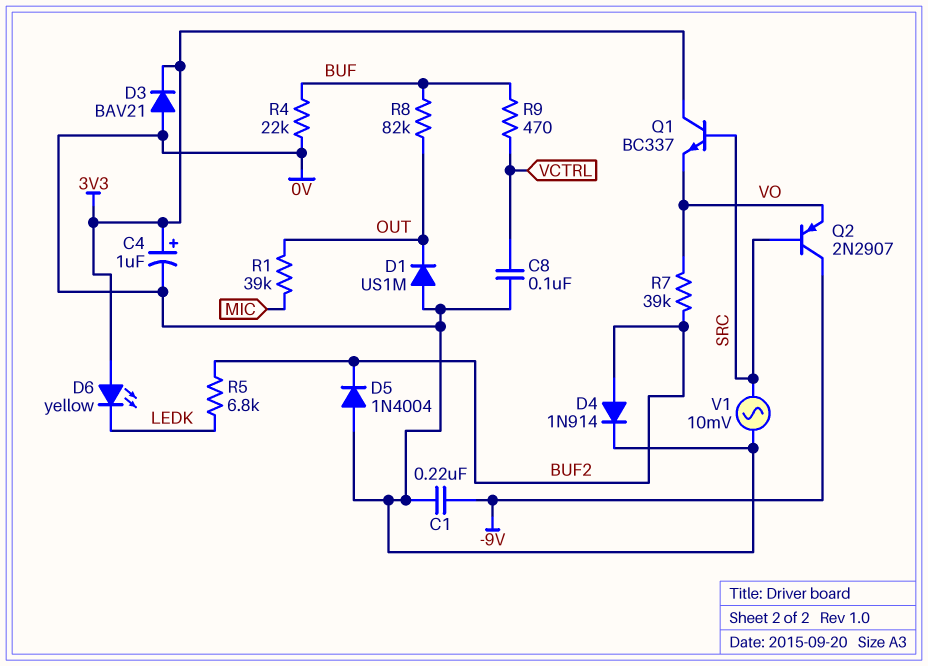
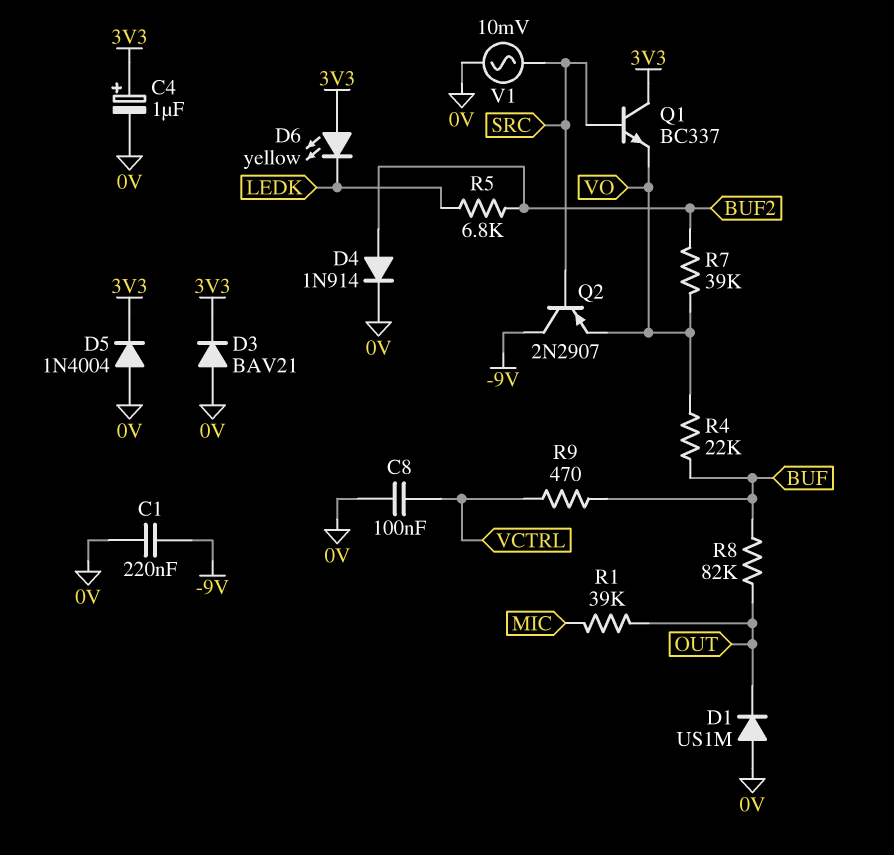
D5: diode 1N4004 (A 0V, K BUF2) -> diode 1N4004 (A 0V, K 3V3)
R4: 22k (0V, BUF) -> 22k (BUF, VO)

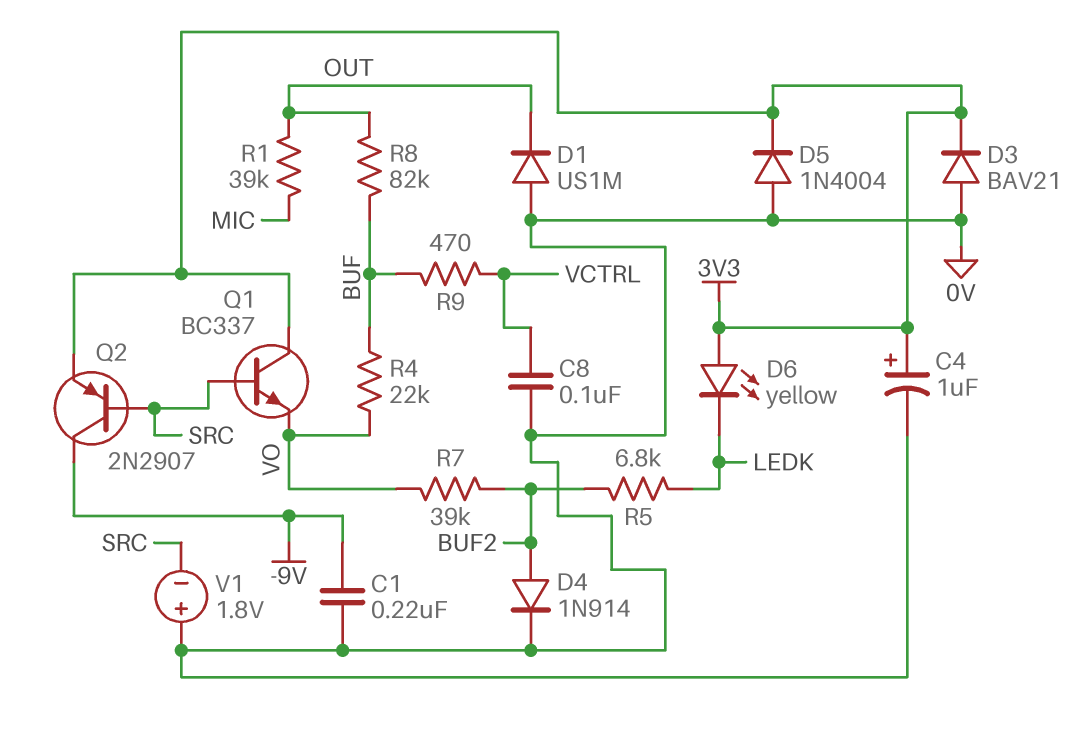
Q2: PNP 2N2907 (B SRC, C -9V, E VO) -> PNP 2N2907 (B SRC, C -9V, E 3V3)
V1: AC 10mV (0V, SRC) -> 1.8V (plus 0V, minus SRC)

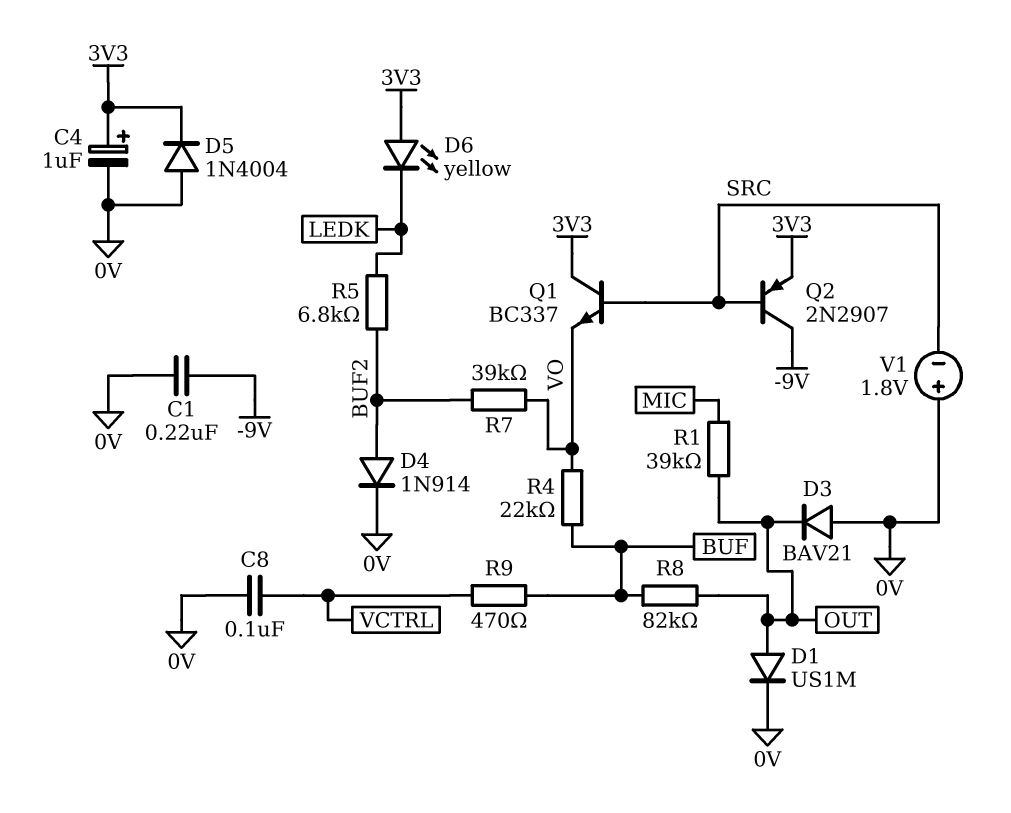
D1: diode US1M (A 0V, K OUT) -> diode US1M (A OUT, K 0V)
D3: diode BAV21 (A 0V, K 3V3) -> diode BAV21 (A 0V, K OUT)

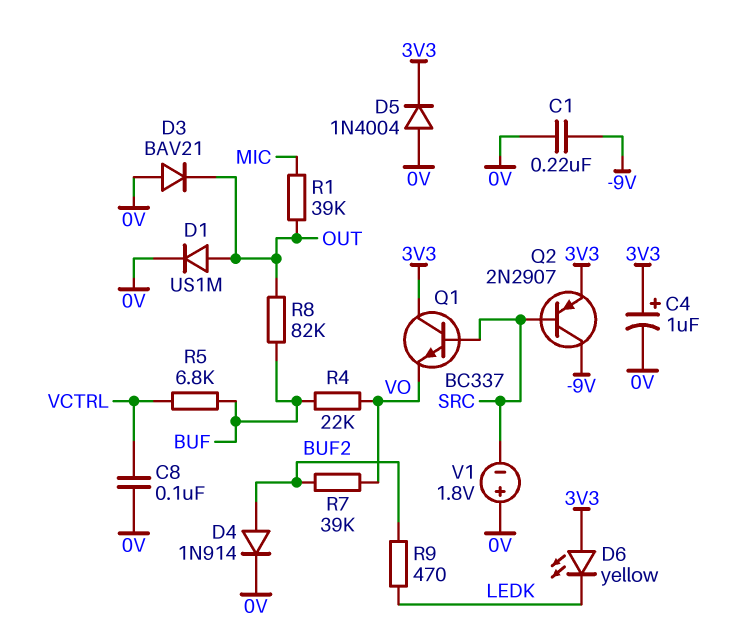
R5: 6.8k (BUF2, LEDK) -> 6.8k (BUF, VCTRL)
R9: 470 (BUF, VCTRL) -> 470 (BUF2, LEDK)

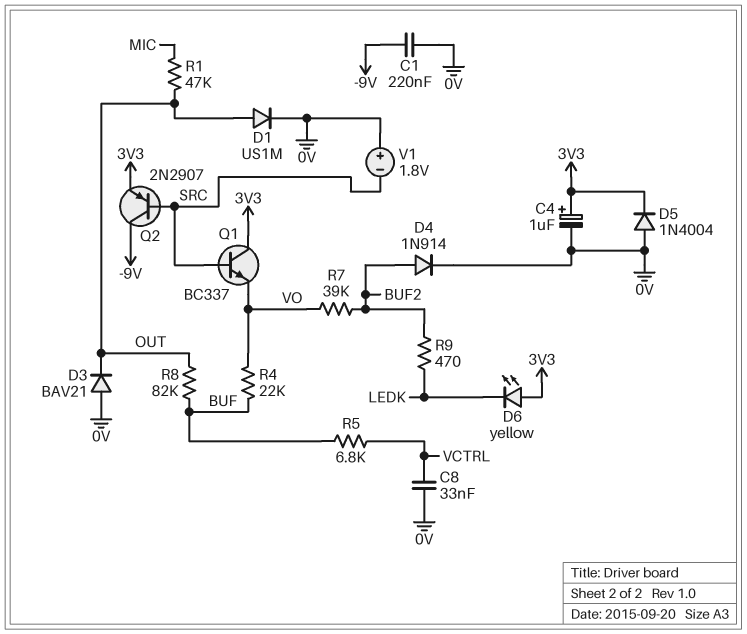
C8: 100nF (0V, VCTRL) -> 33nF (0V, VCTRL)
R1: 39k (MIC, OUT) -> 47k (MIC, OUT)

